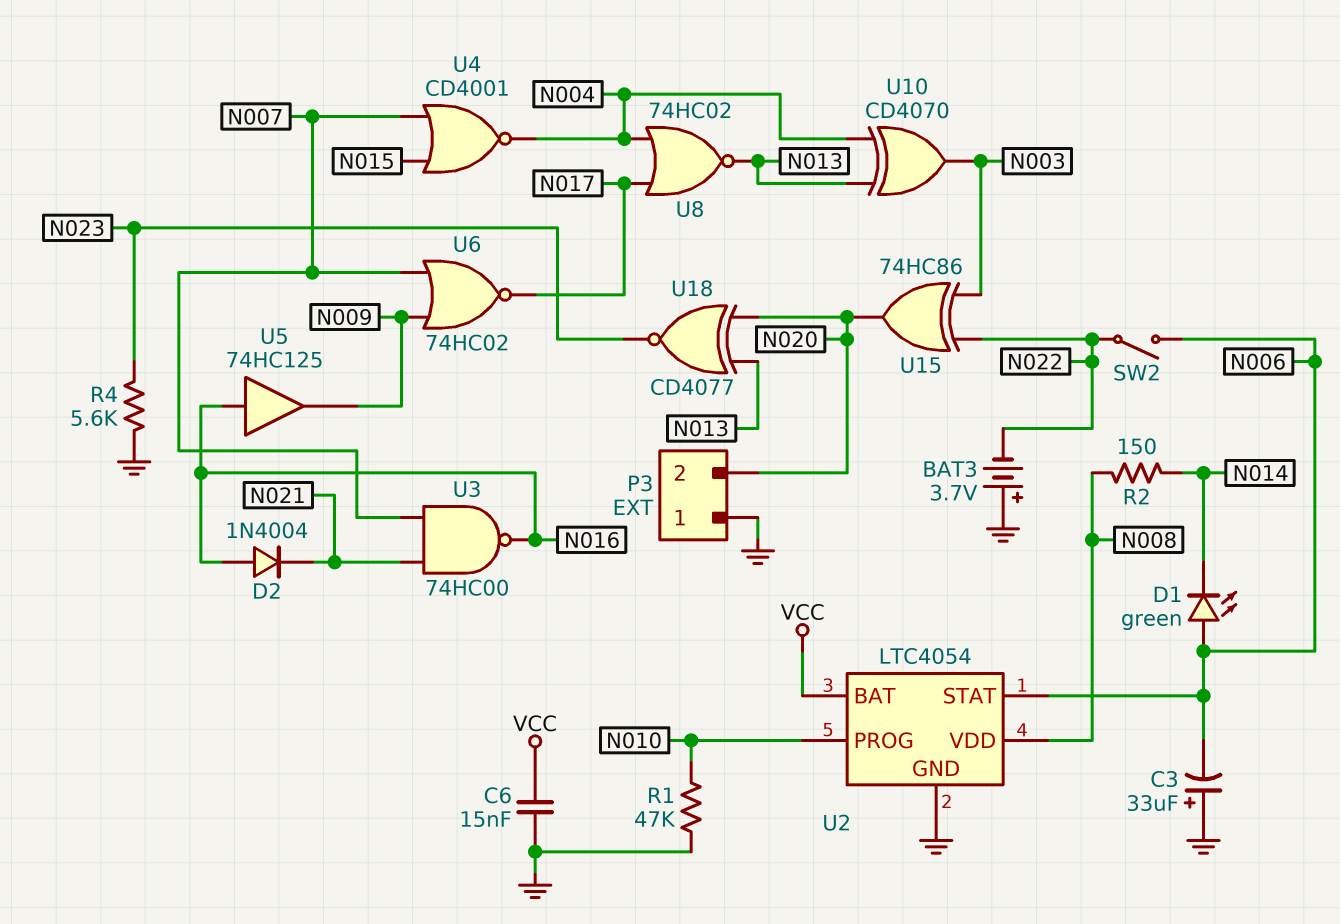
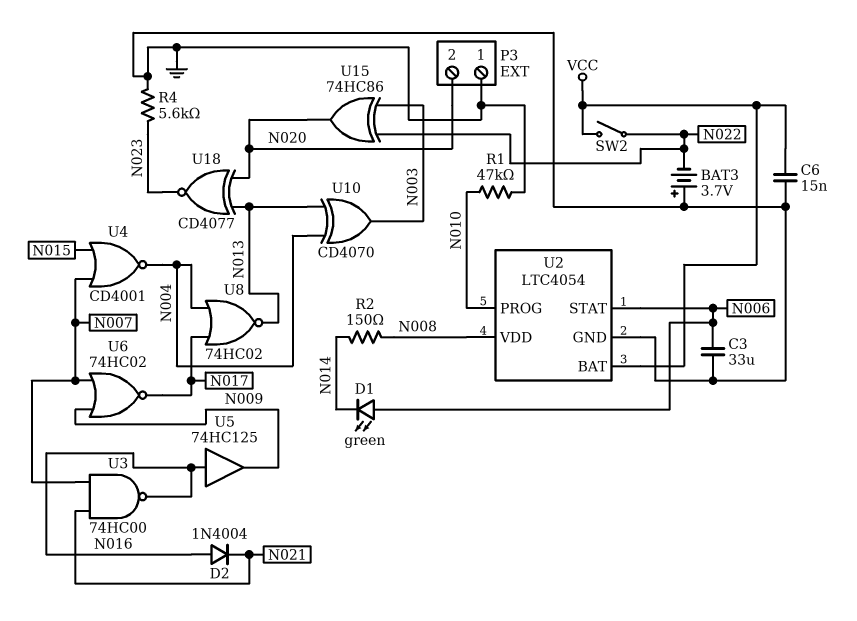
C3: 33uF (plus GND, minus N006) -> 33uF (GND, N006)
SW2: switch (N006, N022) -> switch (N022, VCC)

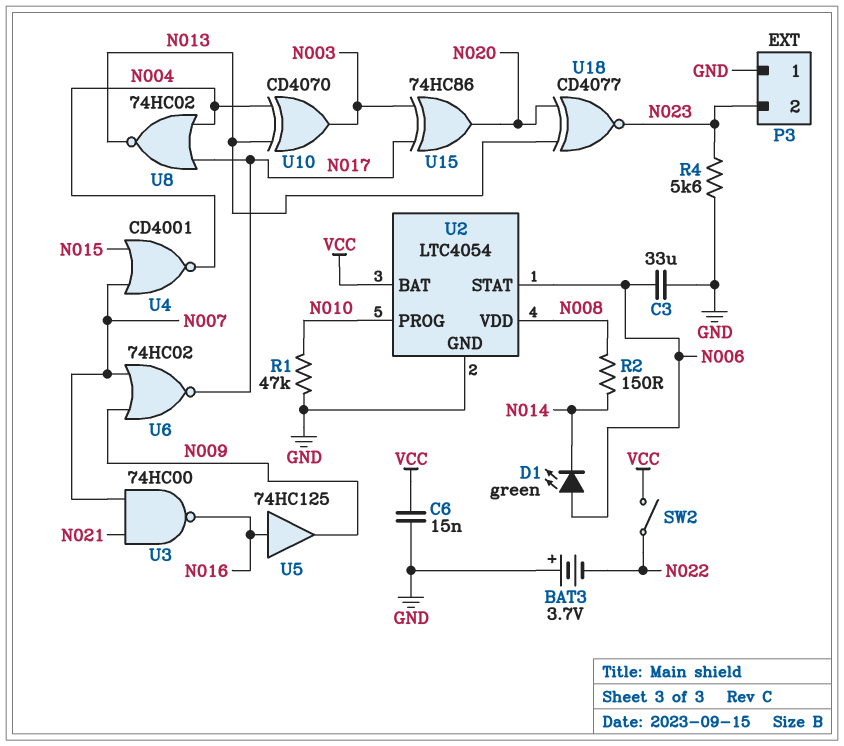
D2: diode 1N4004 (A N016, K N021) -> none
P3 pin 2: N020 -> N023
U15: XOR 74HC86 (in N003, in N022, out N020) -> XOR 74HC86 (in N003, in N017, out N020)

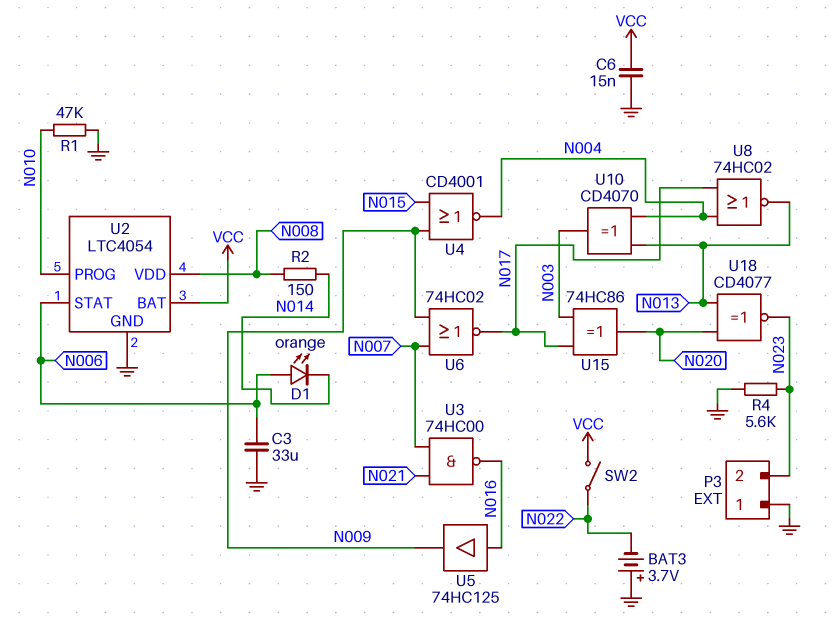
D1: LED green (A N006, K N014) -> LED orange (A N006, K N014)
U4: NOR CD4001 (in N007, in N015, out N004) -> NOR CD4001 (in N009, in N015, out N004)

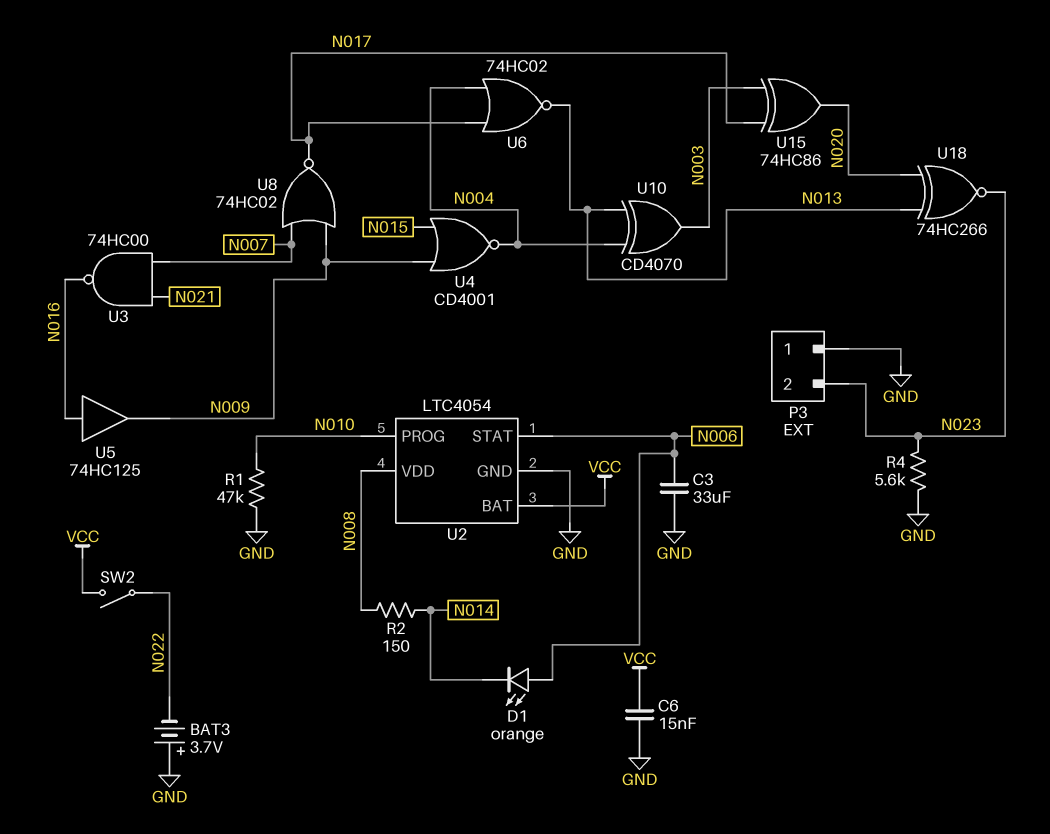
U6: NOR 74HC02 (in N007, in N009, out N017) -> NOR 74HC02 (in N004, in N017, out N013)
U8: NOR 74HC02 (in N004, in N017, out N013) -> NOR 74HC02 (in N007, in N009, out N017)
U18: XNOR CD4077 (in N013, in N020, out N023) -> XNOR 74HC266 (in N013, in N020, out N023)

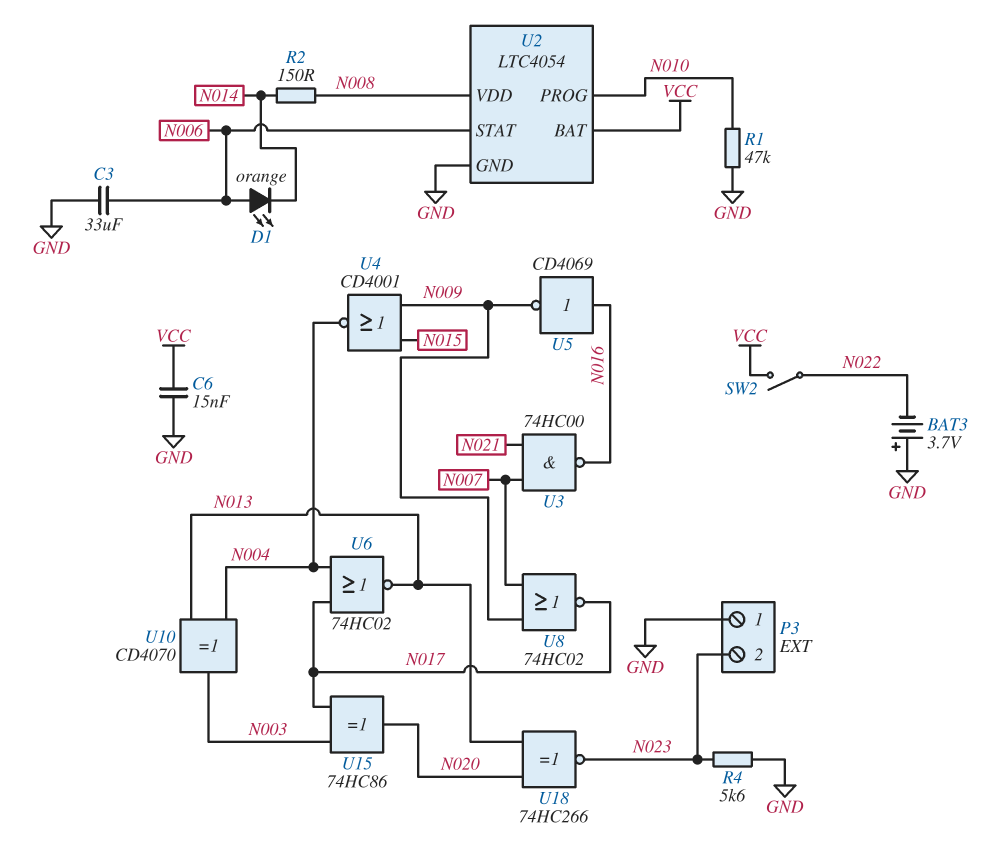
U5: buffer 74HC125 (in N016, out N009) -> NOT CD4069 (in N016, out N009)

